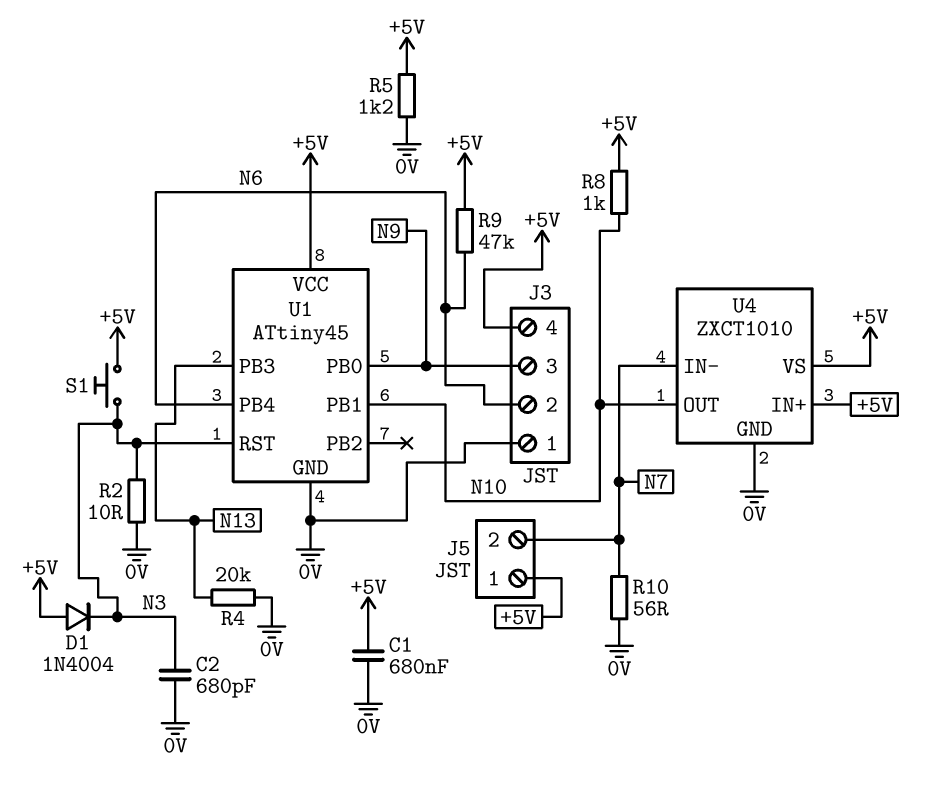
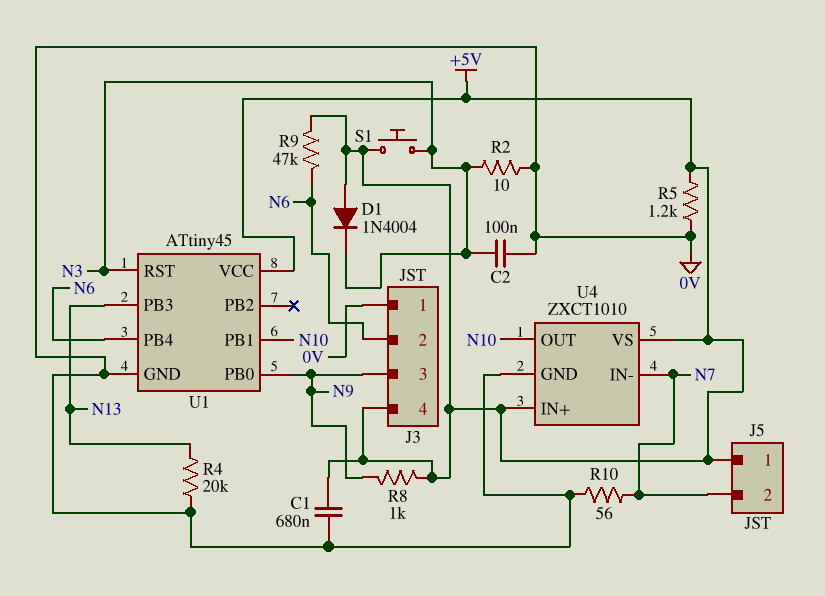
C2: 680pF (0V, N3) -> 100nF (0V, N3)
R8: 1k (+5V, N10) -> 1k (+5V, N9)

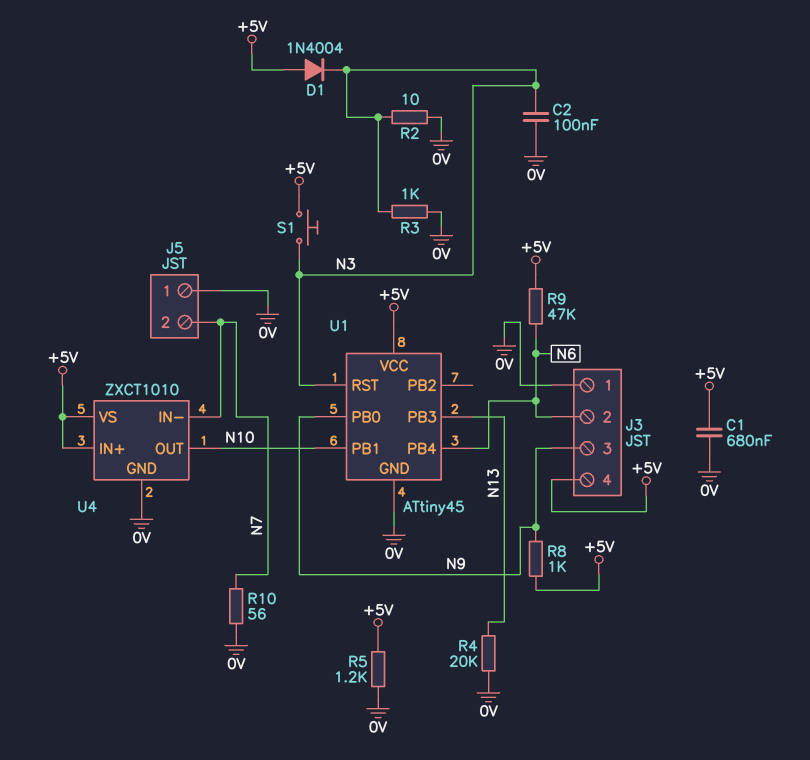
J5 pin 1: +5V -> 0V
R3: none -> 1k (0V, N3)

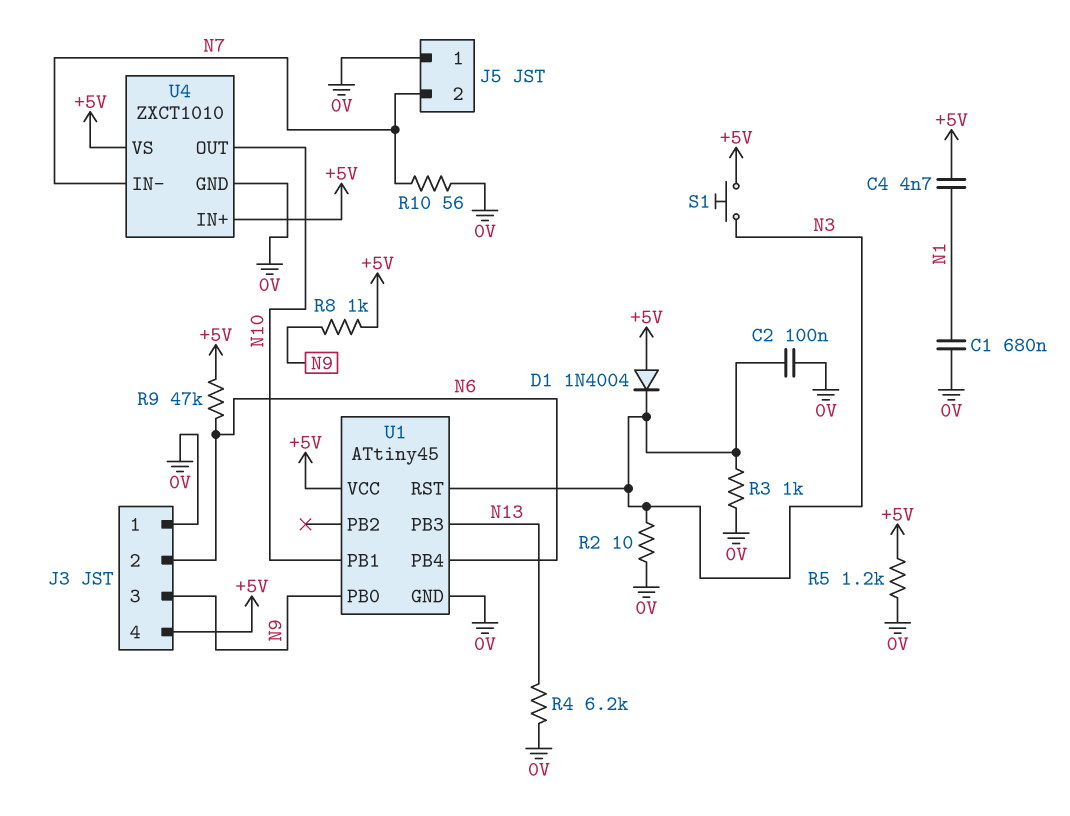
C1: 680nF (+5V, 0V) -> 680nF (0V, N1)
C4: none -> 4.7nF (+5V, N1)
R4: 20k (0V, N13) -> 6.2k (0V, N13)

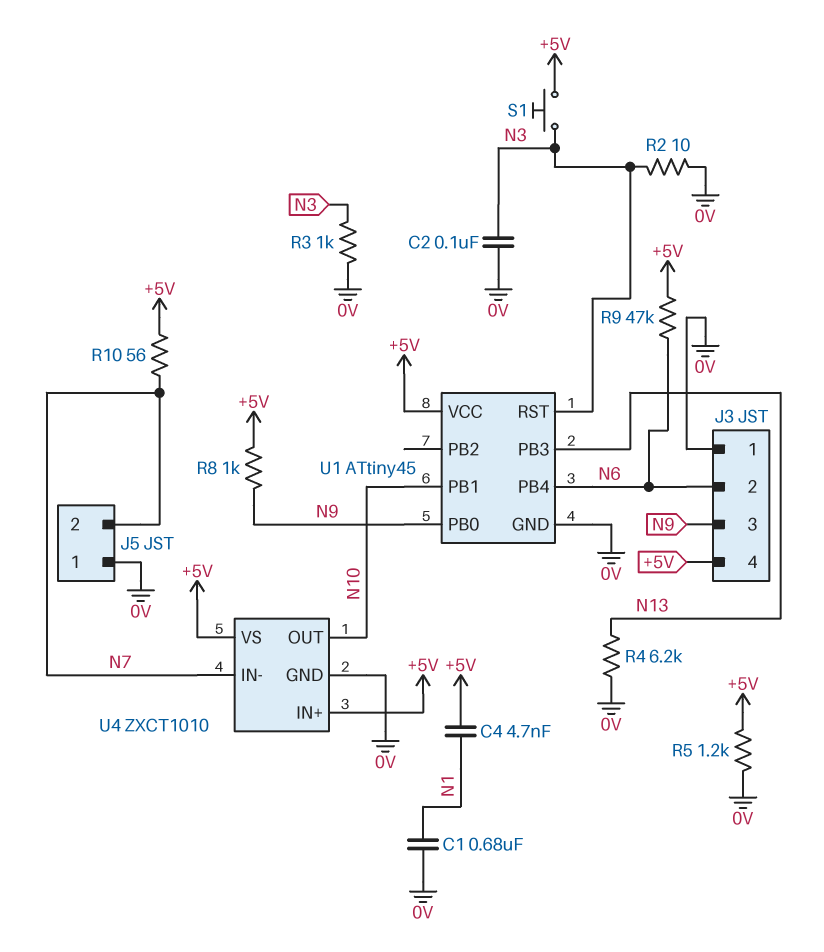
D1: diode 1N4004 (A +5V, K N3) -> none
R10: 56 (0V, N7) -> 56 (+5V, N7)

